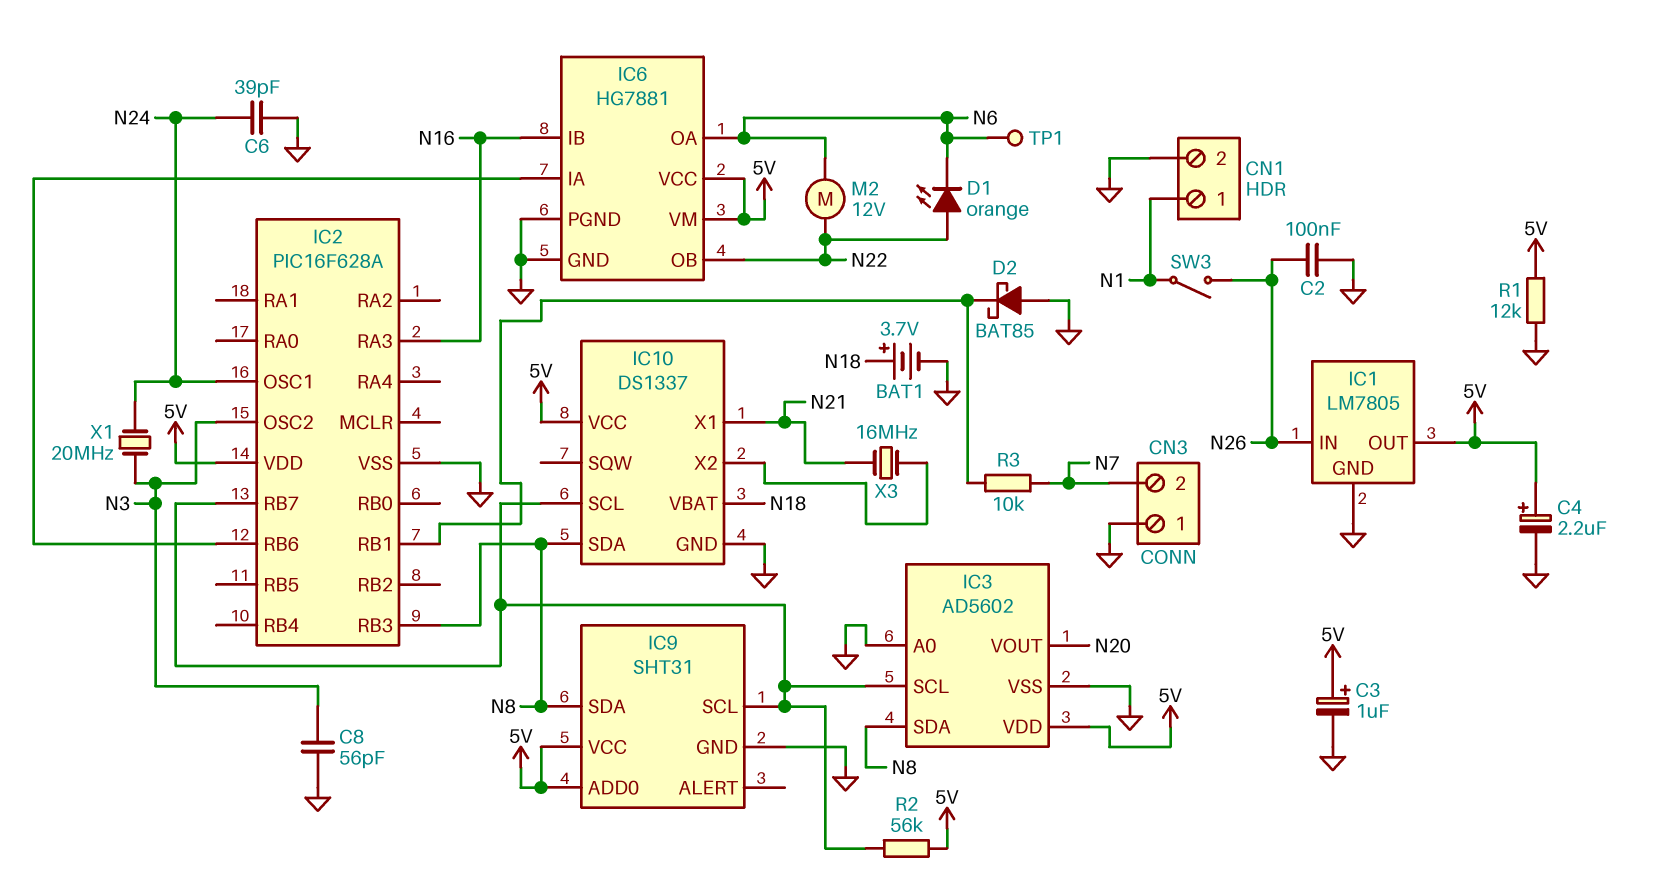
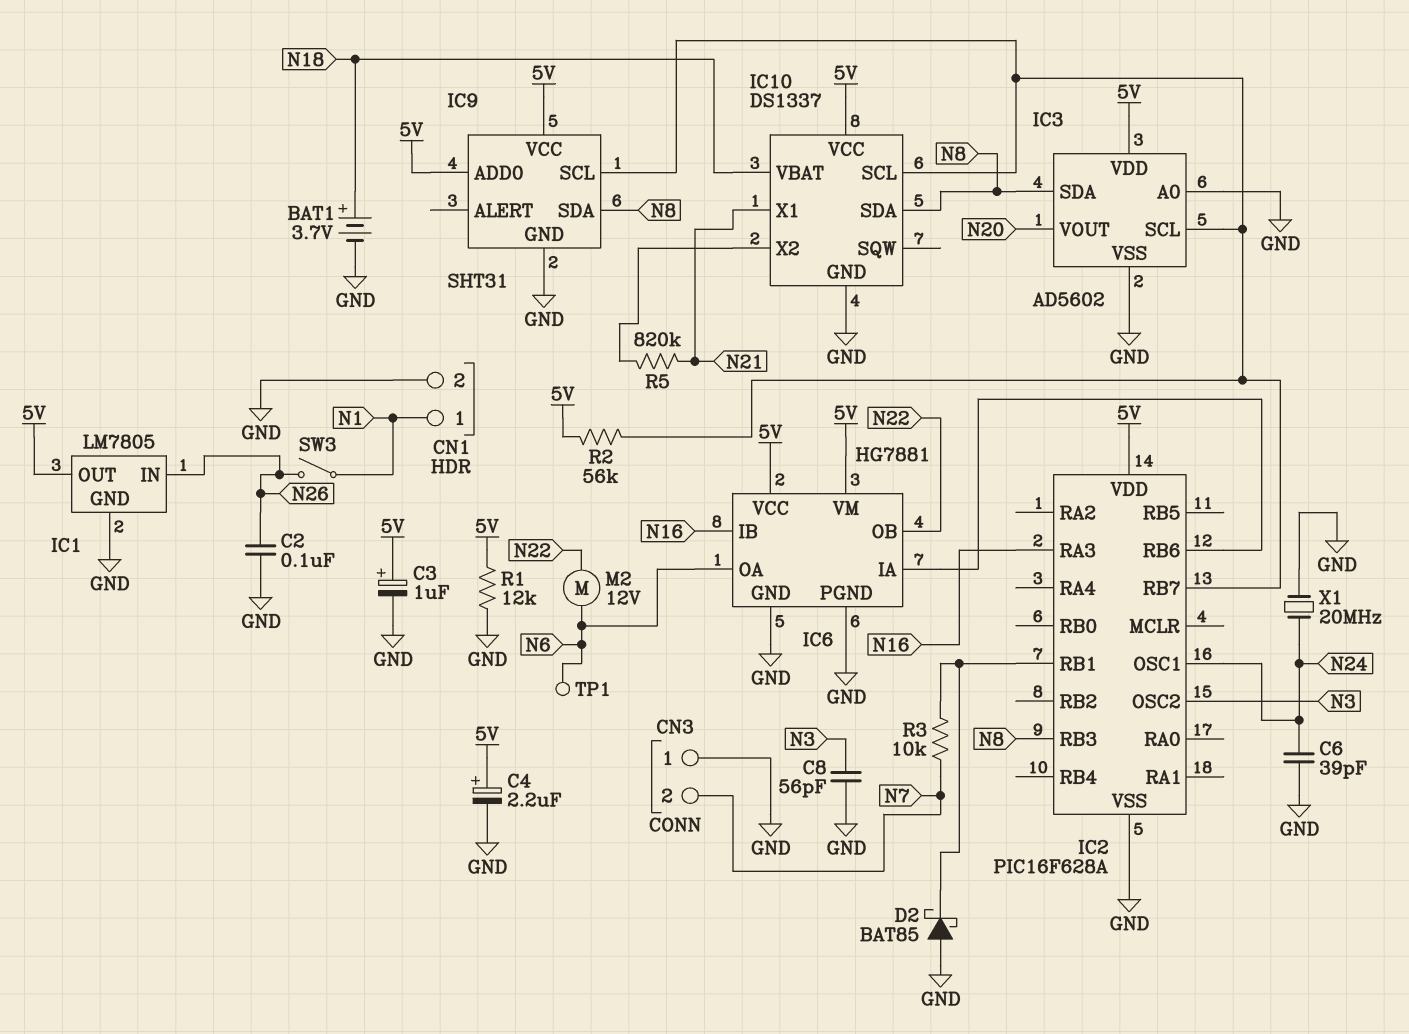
D1: LED orange (A N22, K N6) -> none
R5: none -> 820k (IC10/X2, N21)
X1: 20MHz (N3, N24) -> 20MHz (GND, N24)
X3: 16MHz (IC10/X2, N21) -> none

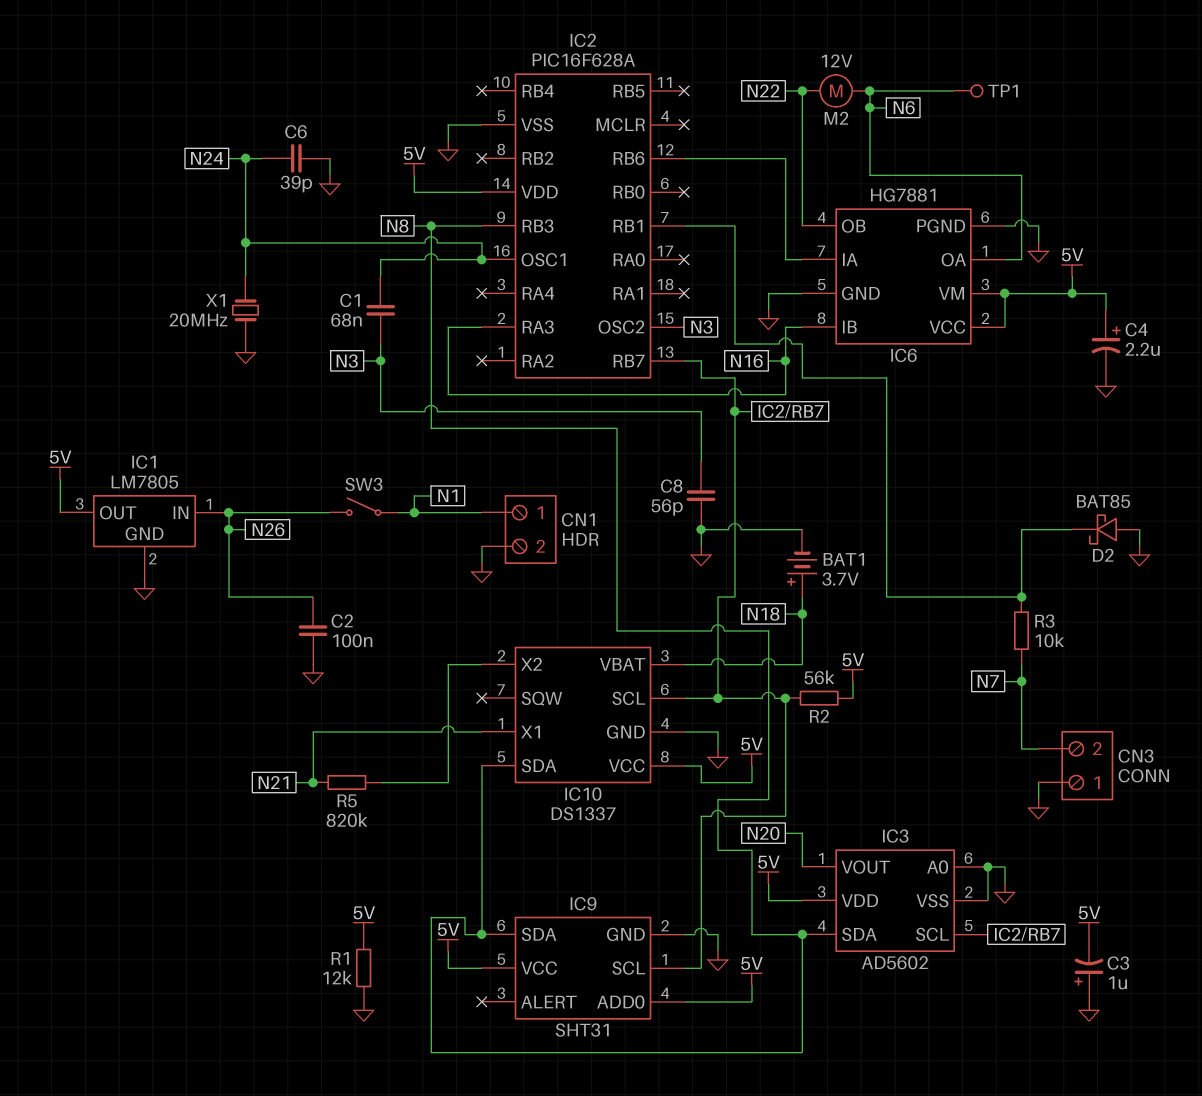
C1: none -> 68nF (N3, N24)
C3: 1uF (plus 5V, minus GND) -> 1uF (plus GND, minus 5V)

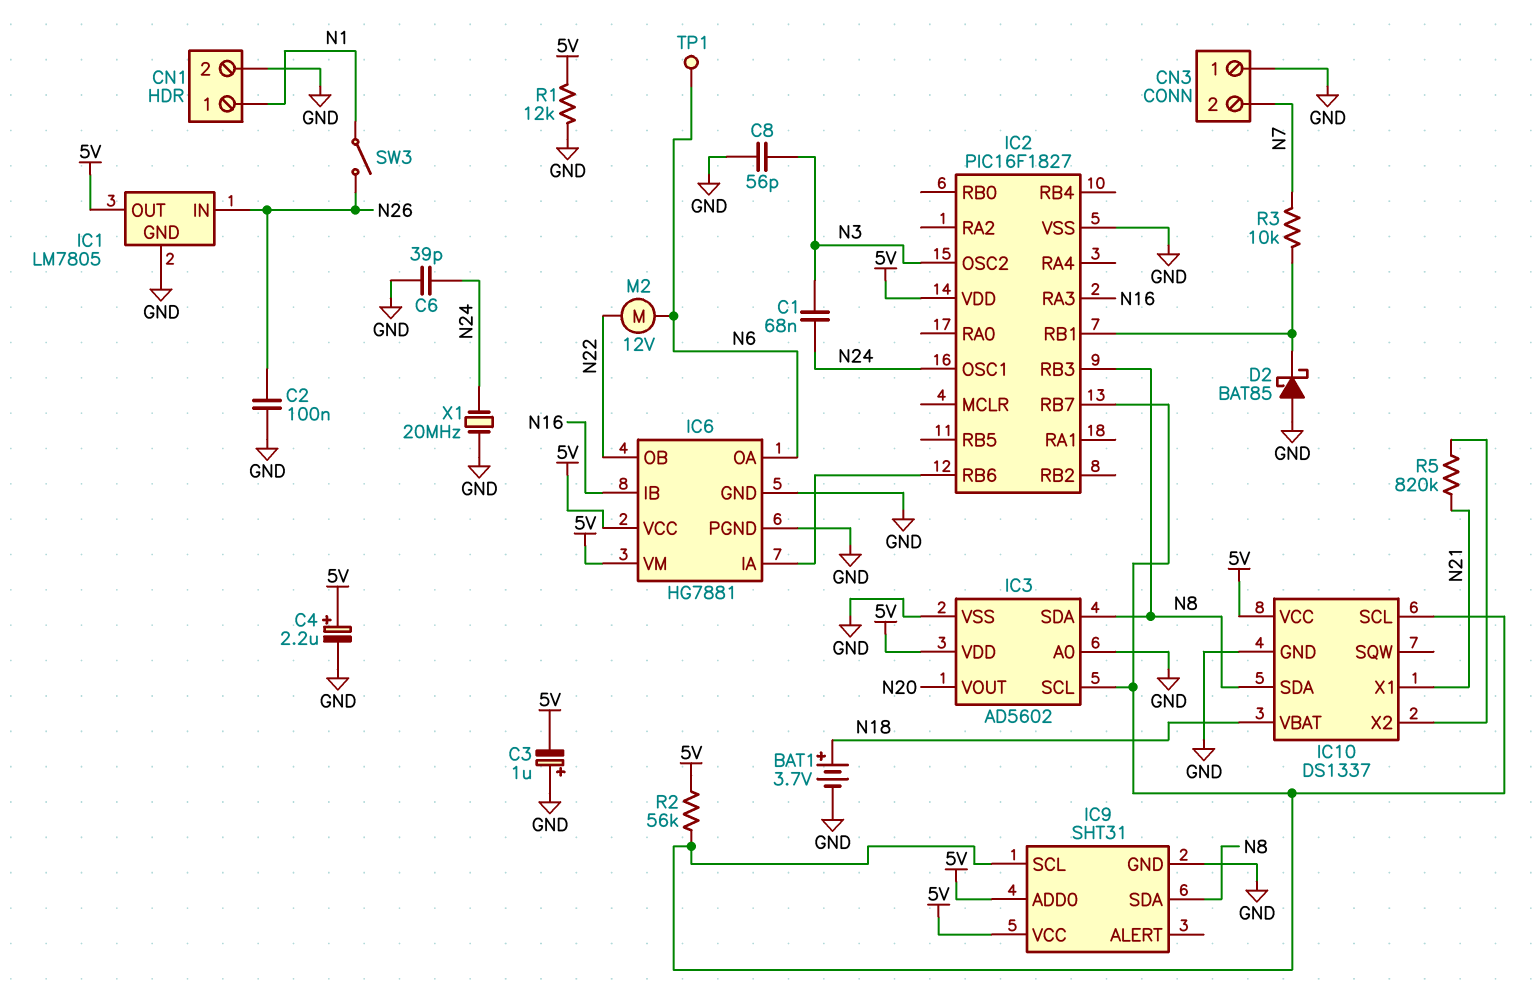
IC2: PIC16F628A -> PIC16F1827

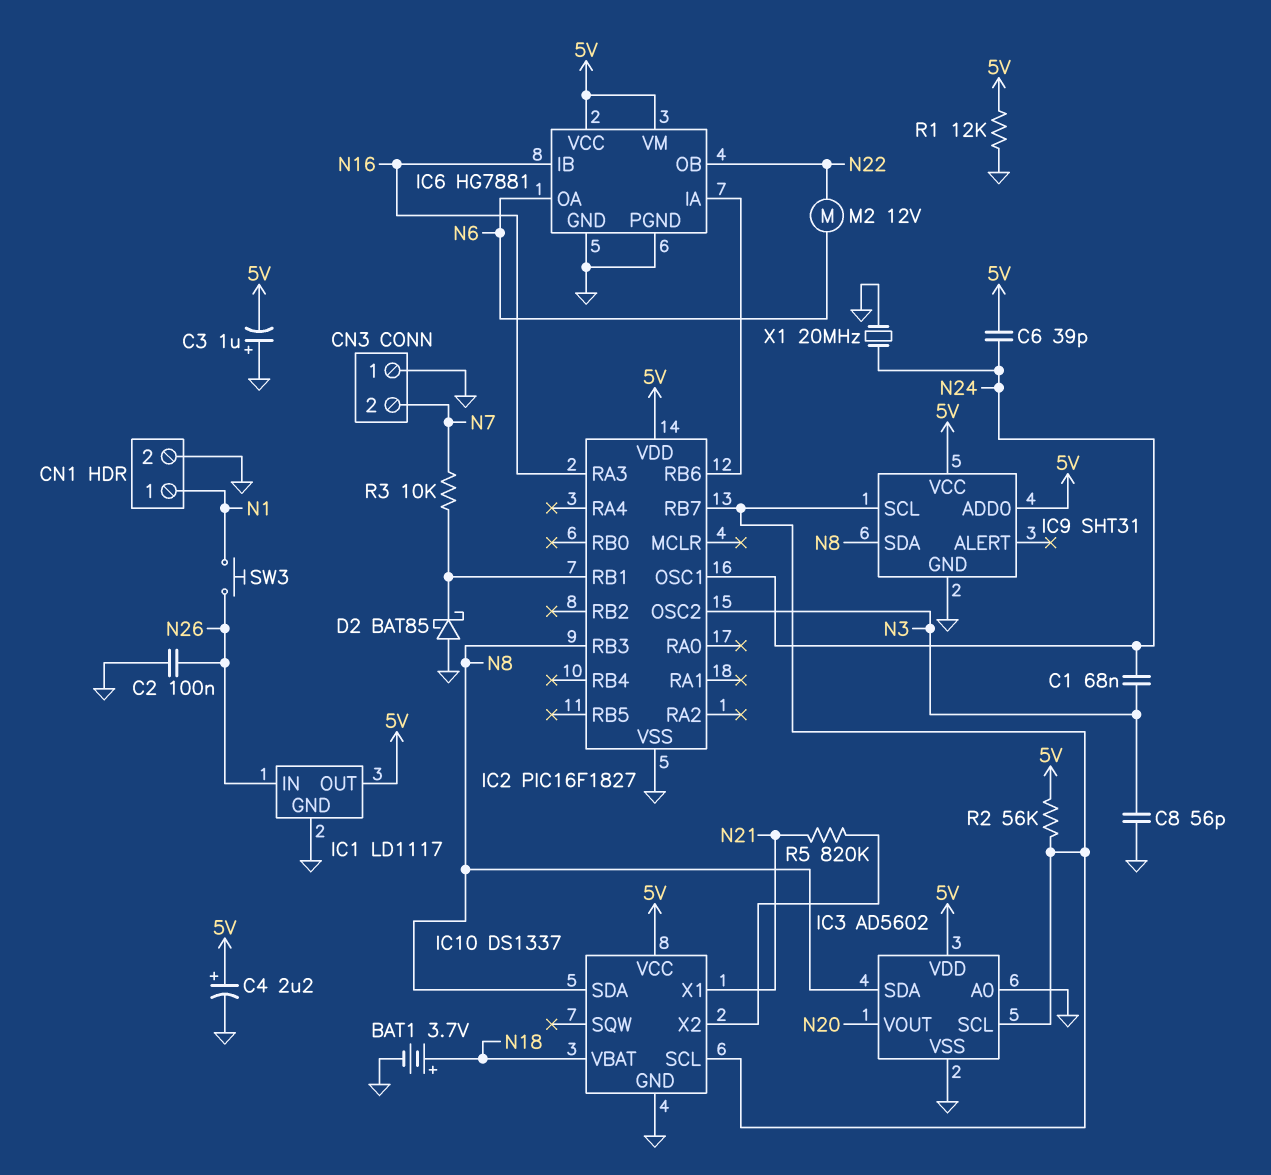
C6: 39pF (GND, N24) -> 39pF (5V, N24)
IC1: LM7805 -> LD1117
SW3: switch (N1, N26) -> button (N1, N26)
TP1: test point (N6) -> none

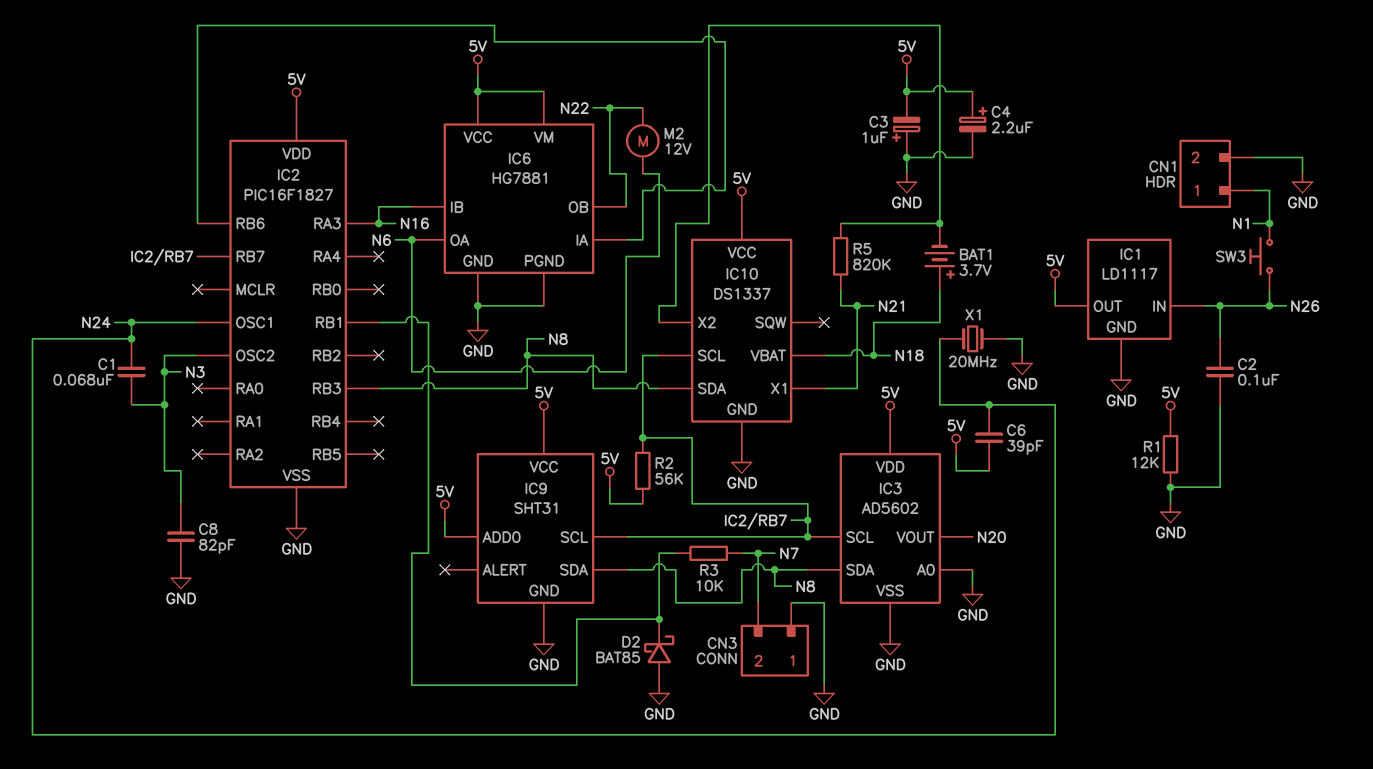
BAT1: 3.7V (plus N18, minus GND) -> 3.7V (plus N18, minus IC10/X2)
C8: 56pF (GND, N3) -> 82pF (GND, N3)

